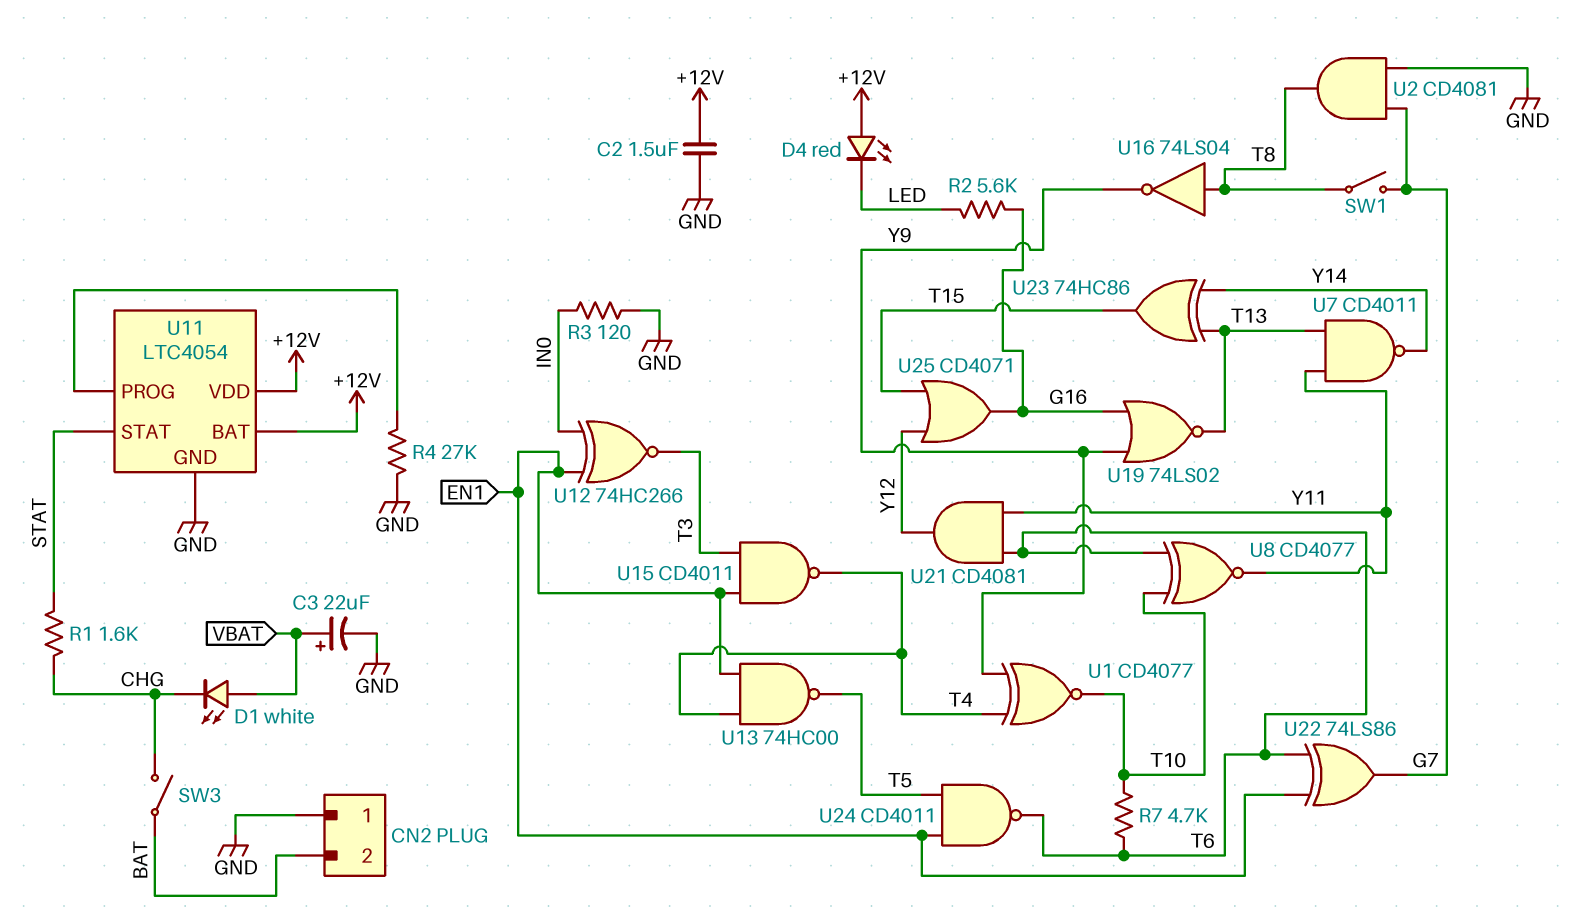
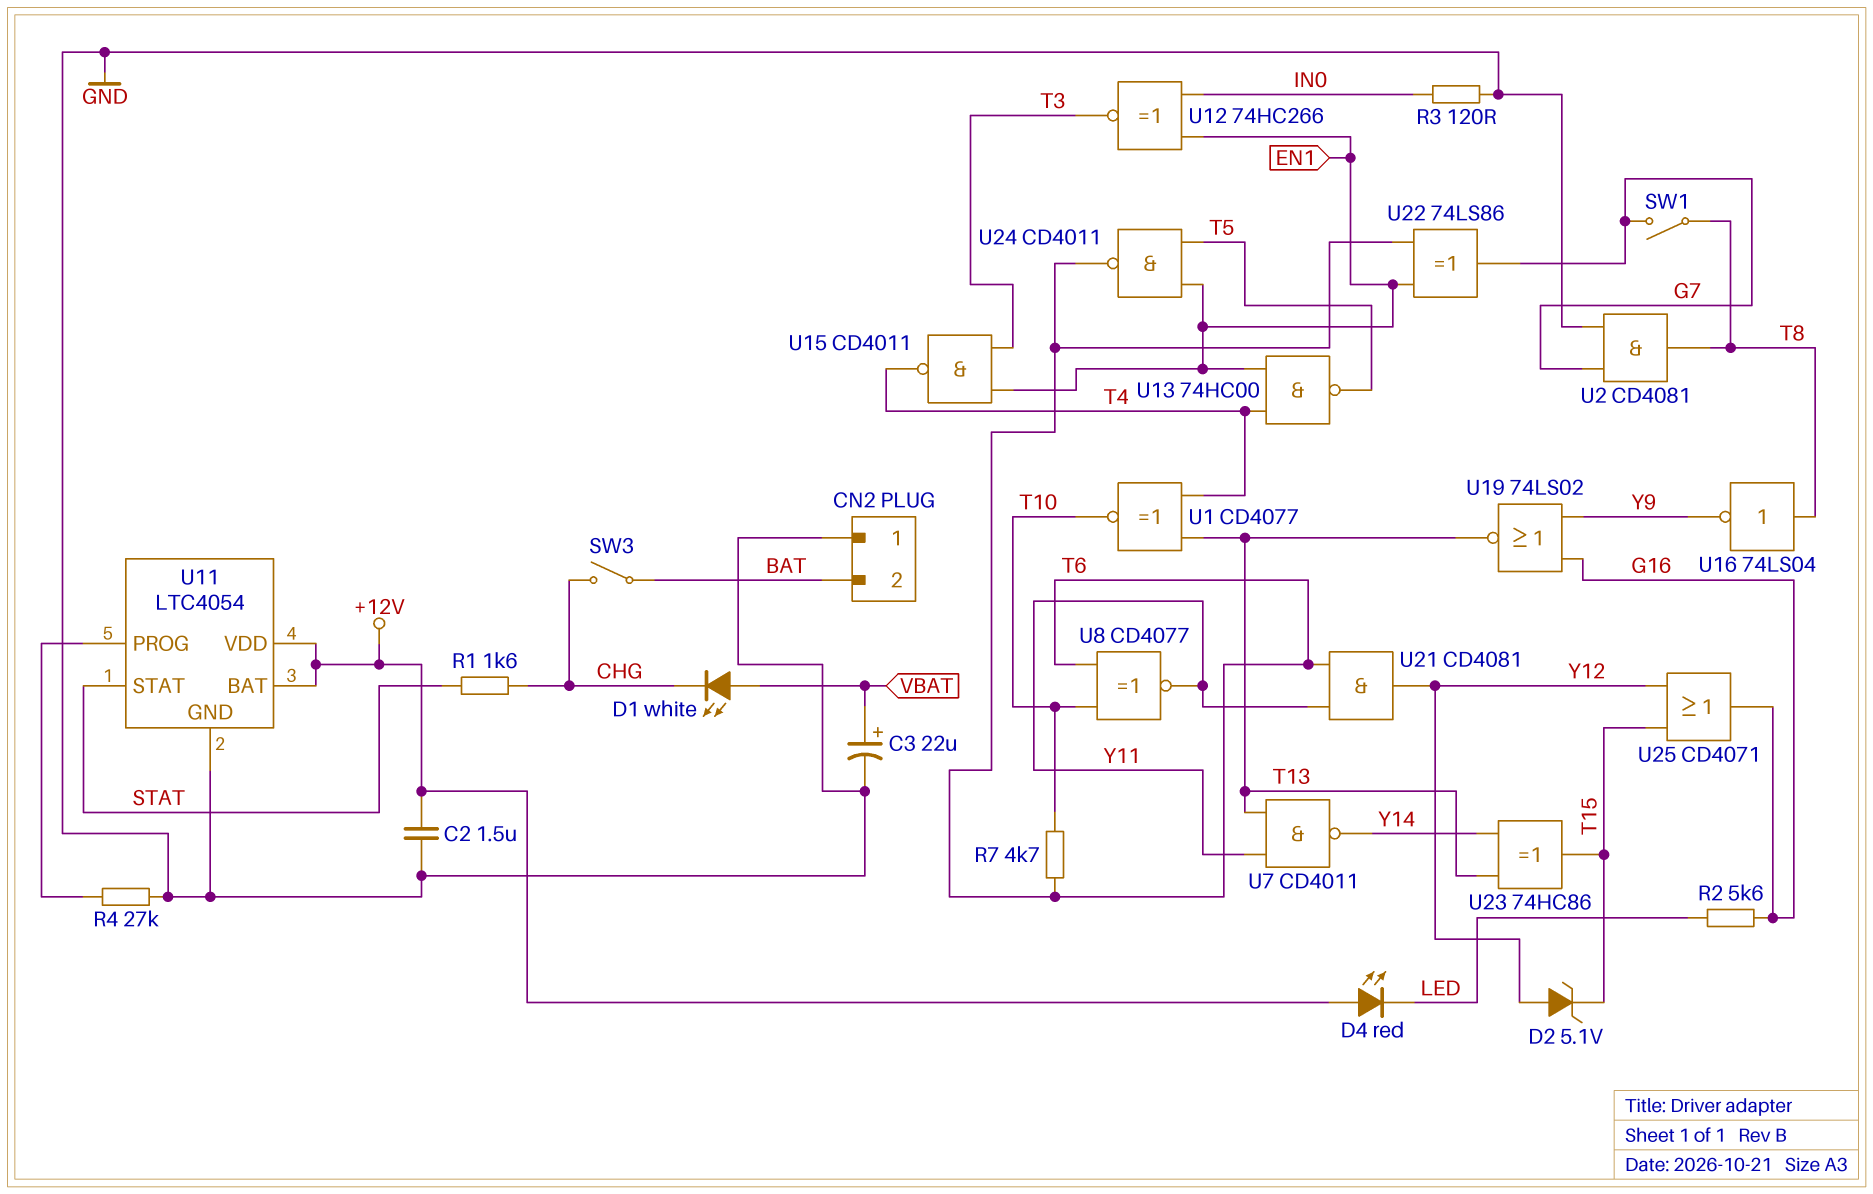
D2: none -> zener 5.1V (A Y12, K T15)
U1: XNOR CD4077 (in T4, in Y9, out T10) -> XNOR CD4077 (in T4, in T13, out T10)

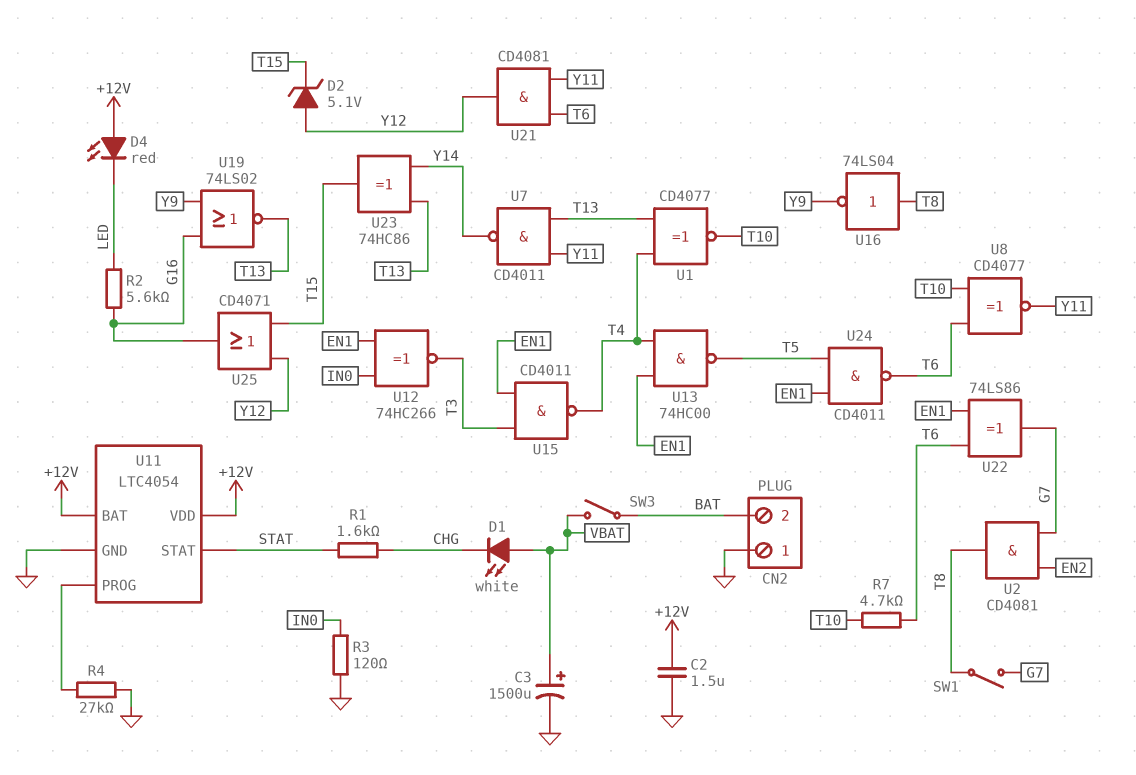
C3: 22uF (plus VBAT, minus GND) -> 1500uF (plus VBAT, minus GND)
SW3: switch (BAT, CHG) -> switch (BAT, VBAT)
U2: AND CD4081 (in G7, in GND, out T8) -> AND CD4081 (in EN2, in G7, out T8)

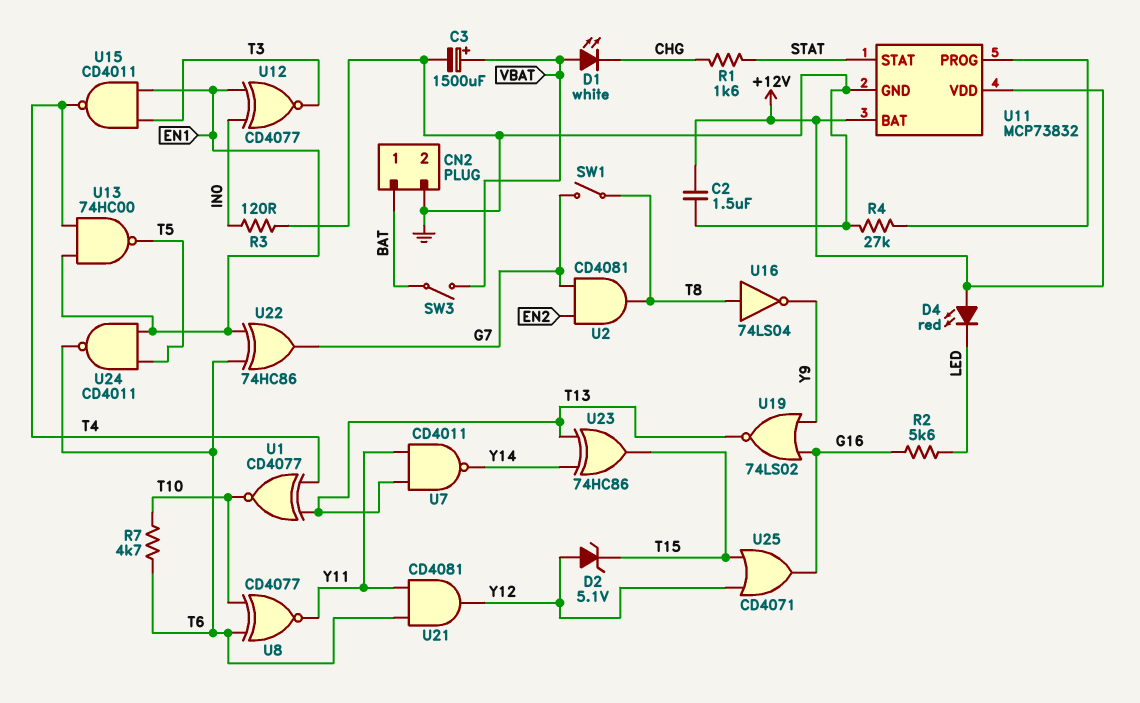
CN2 pin 1: GND -> BAT
CN2 pin 2: BAT -> GND
U11: LTC4054 -> MCP73832
U12: XNOR 74HC266 (in EN1, in IN0, out T3) -> XNOR CD4077 (in EN1, in IN0, out T3)
U22: XOR 74LS86 (in EN1, in T6, out G7) -> XOR 74HC86 (in EN1, in T6, out G7)

